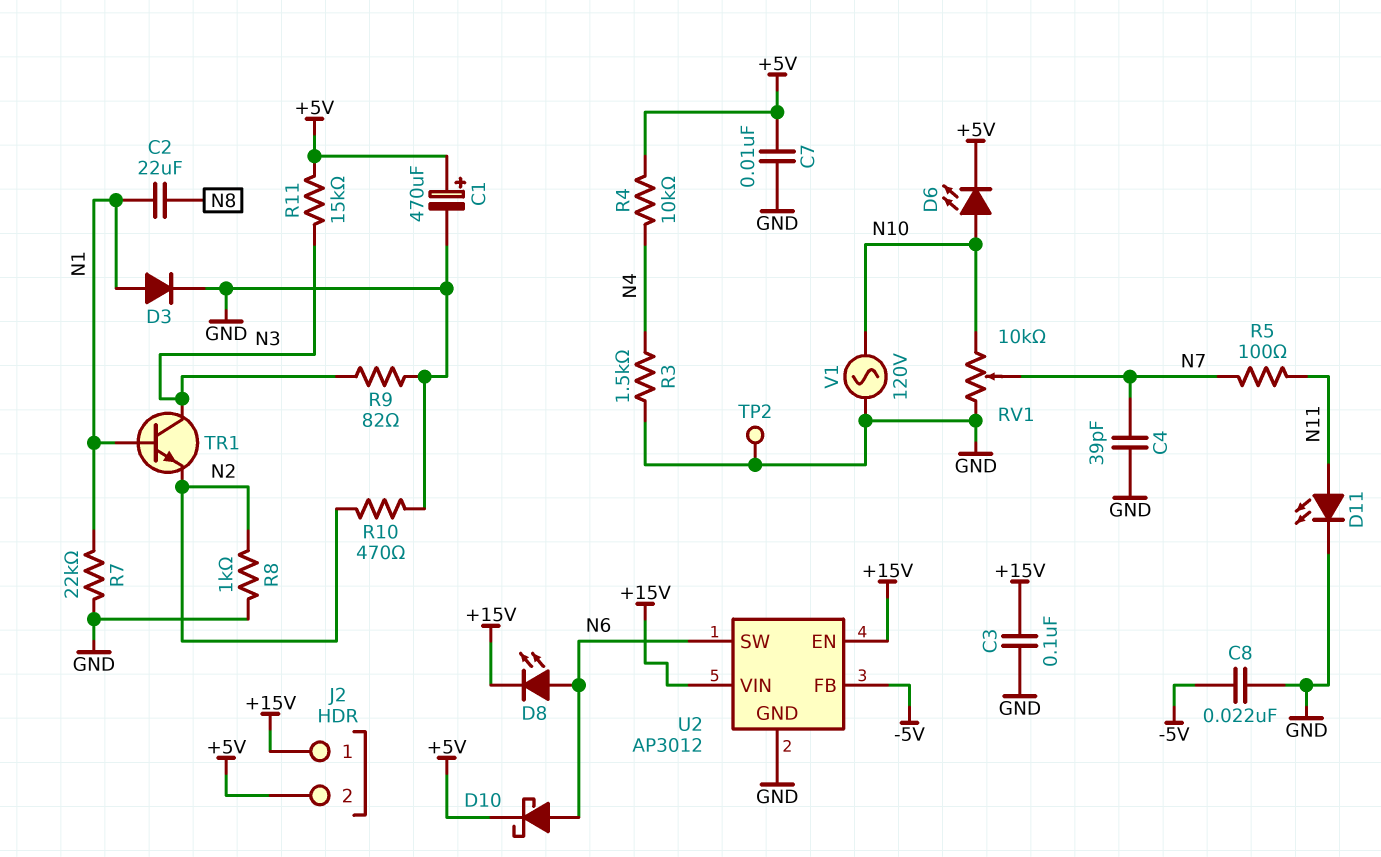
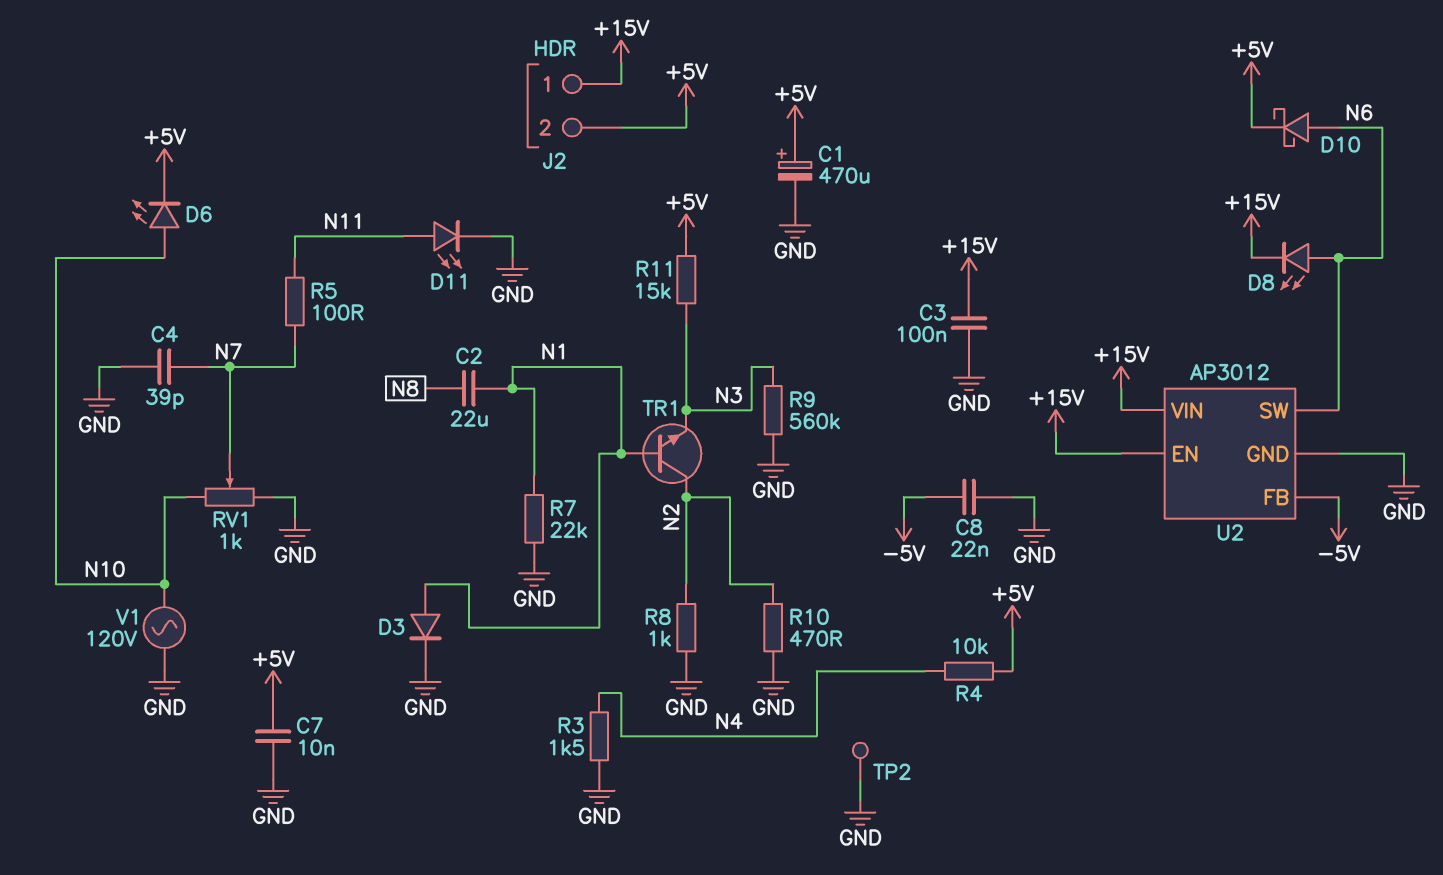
R9: 82 (GND, N3) -> 560k (GND, N3)
RV1: 10k (GND, N10, wiper N7) -> 1k (GND, N10, wiper N7)
TR1: NPN (B N1, C N3, E N2) -> NPN (B N1, C N2, E N3)

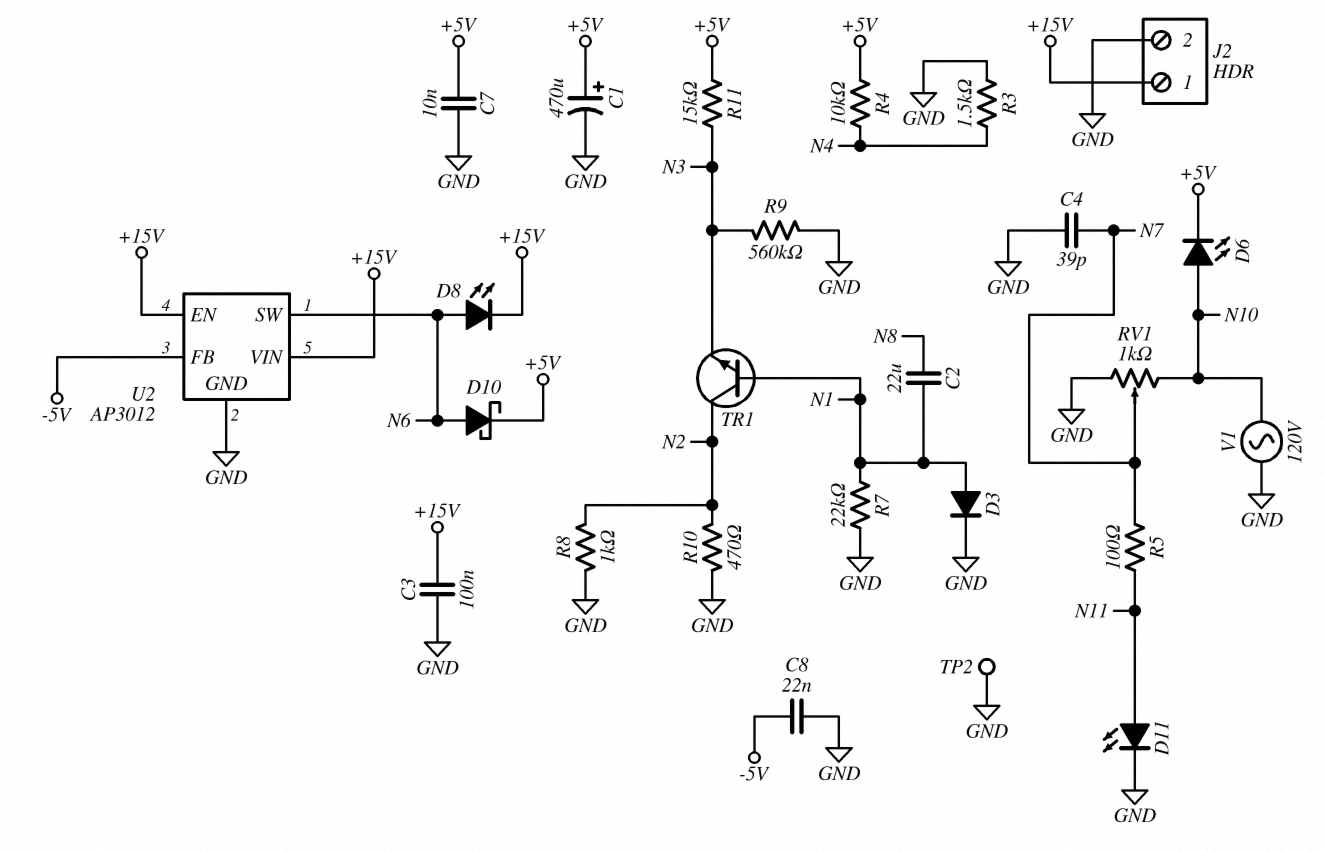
J2 pin 2: +5V -> GND

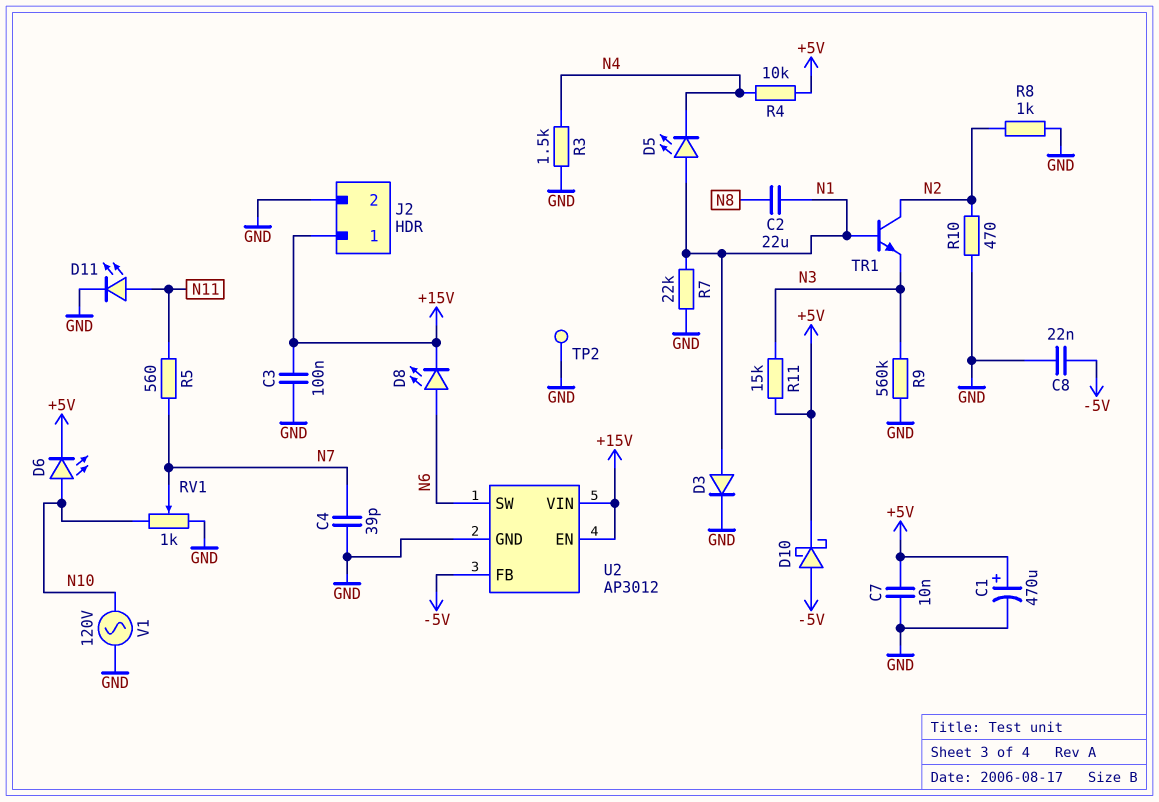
D5: none -> LED (A N1, K N4)
D10: schottky (A N6, K +5V) -> schottky (A -5V, K +5V)
R5: 100 (N7, N11) -> 560 (N7, N11)

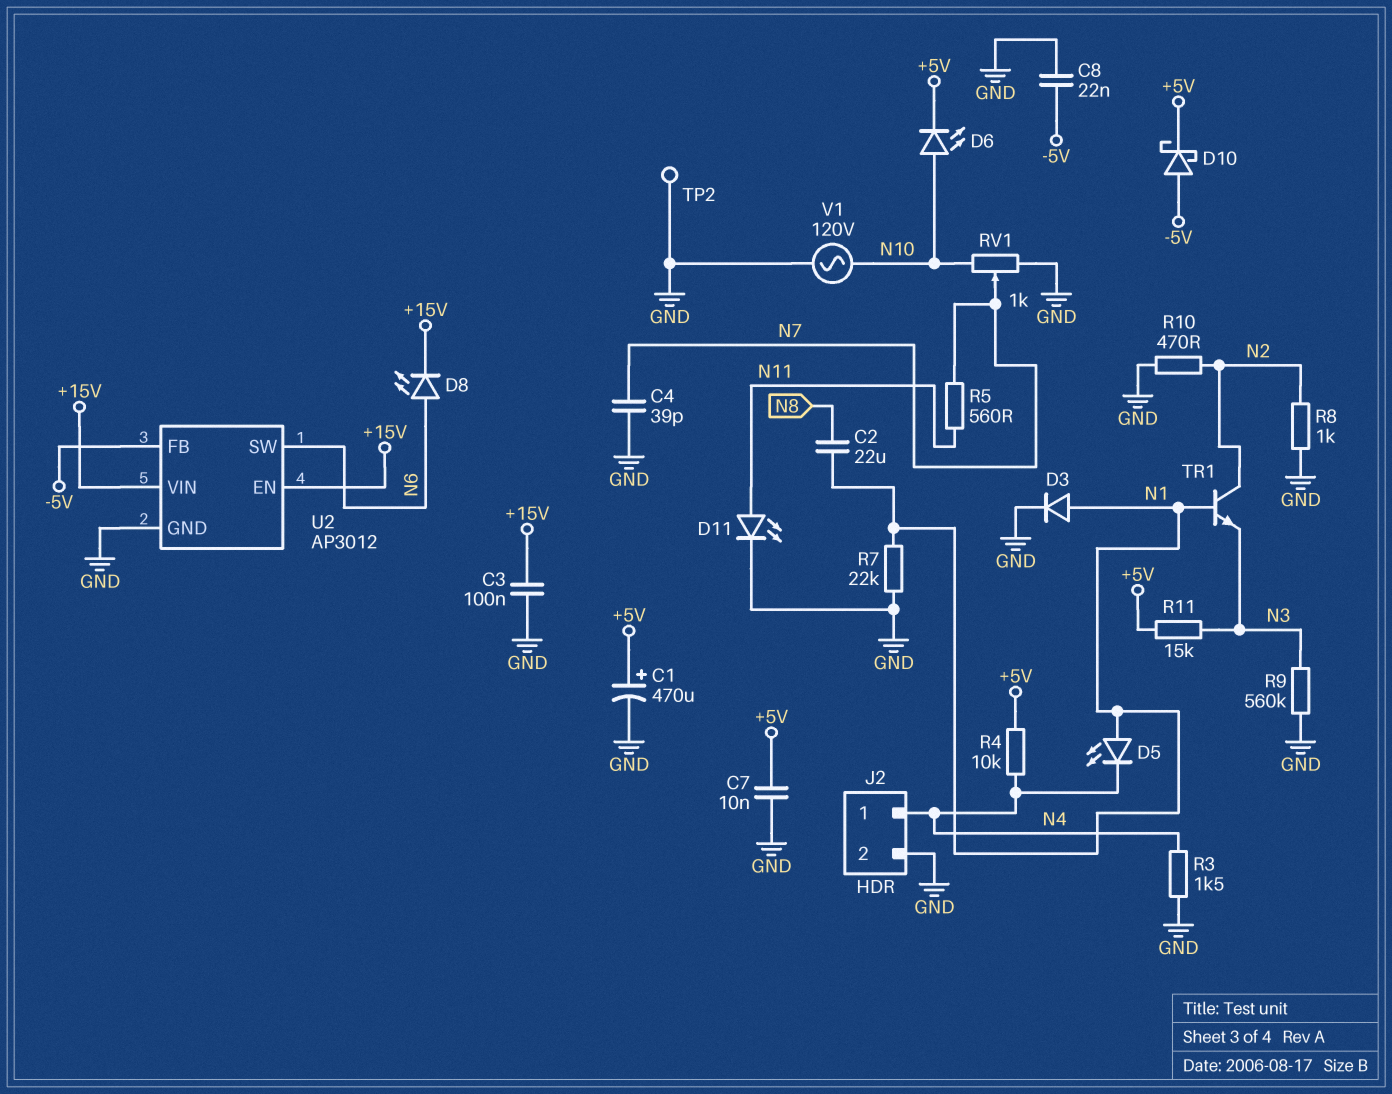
J2 pin 1: +15V -> N4

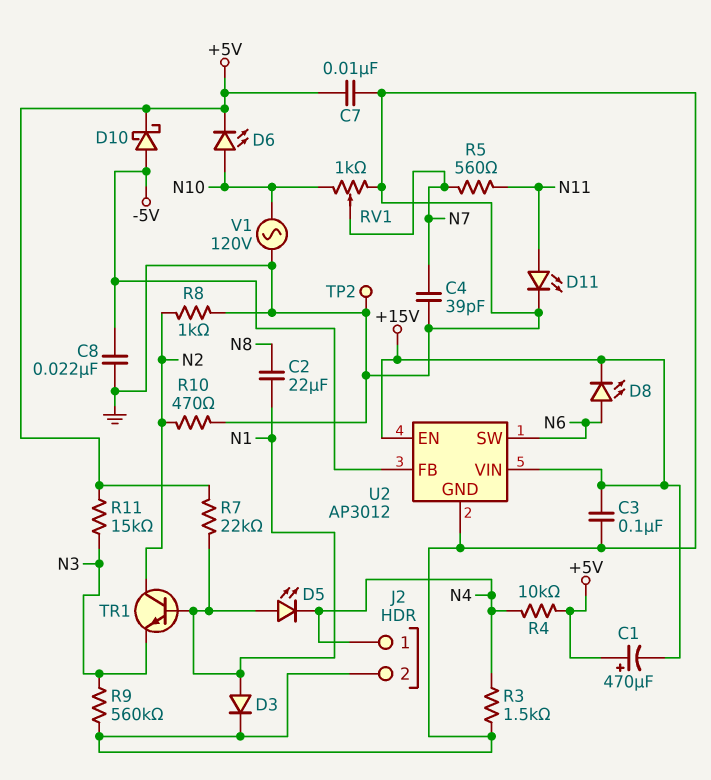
C1: 470uF (plus +5V, minus GND) -> 470uF (plus +5V, minus +15V)
R7: 22k (GND, N1) -> 22k (+5V, N1)

